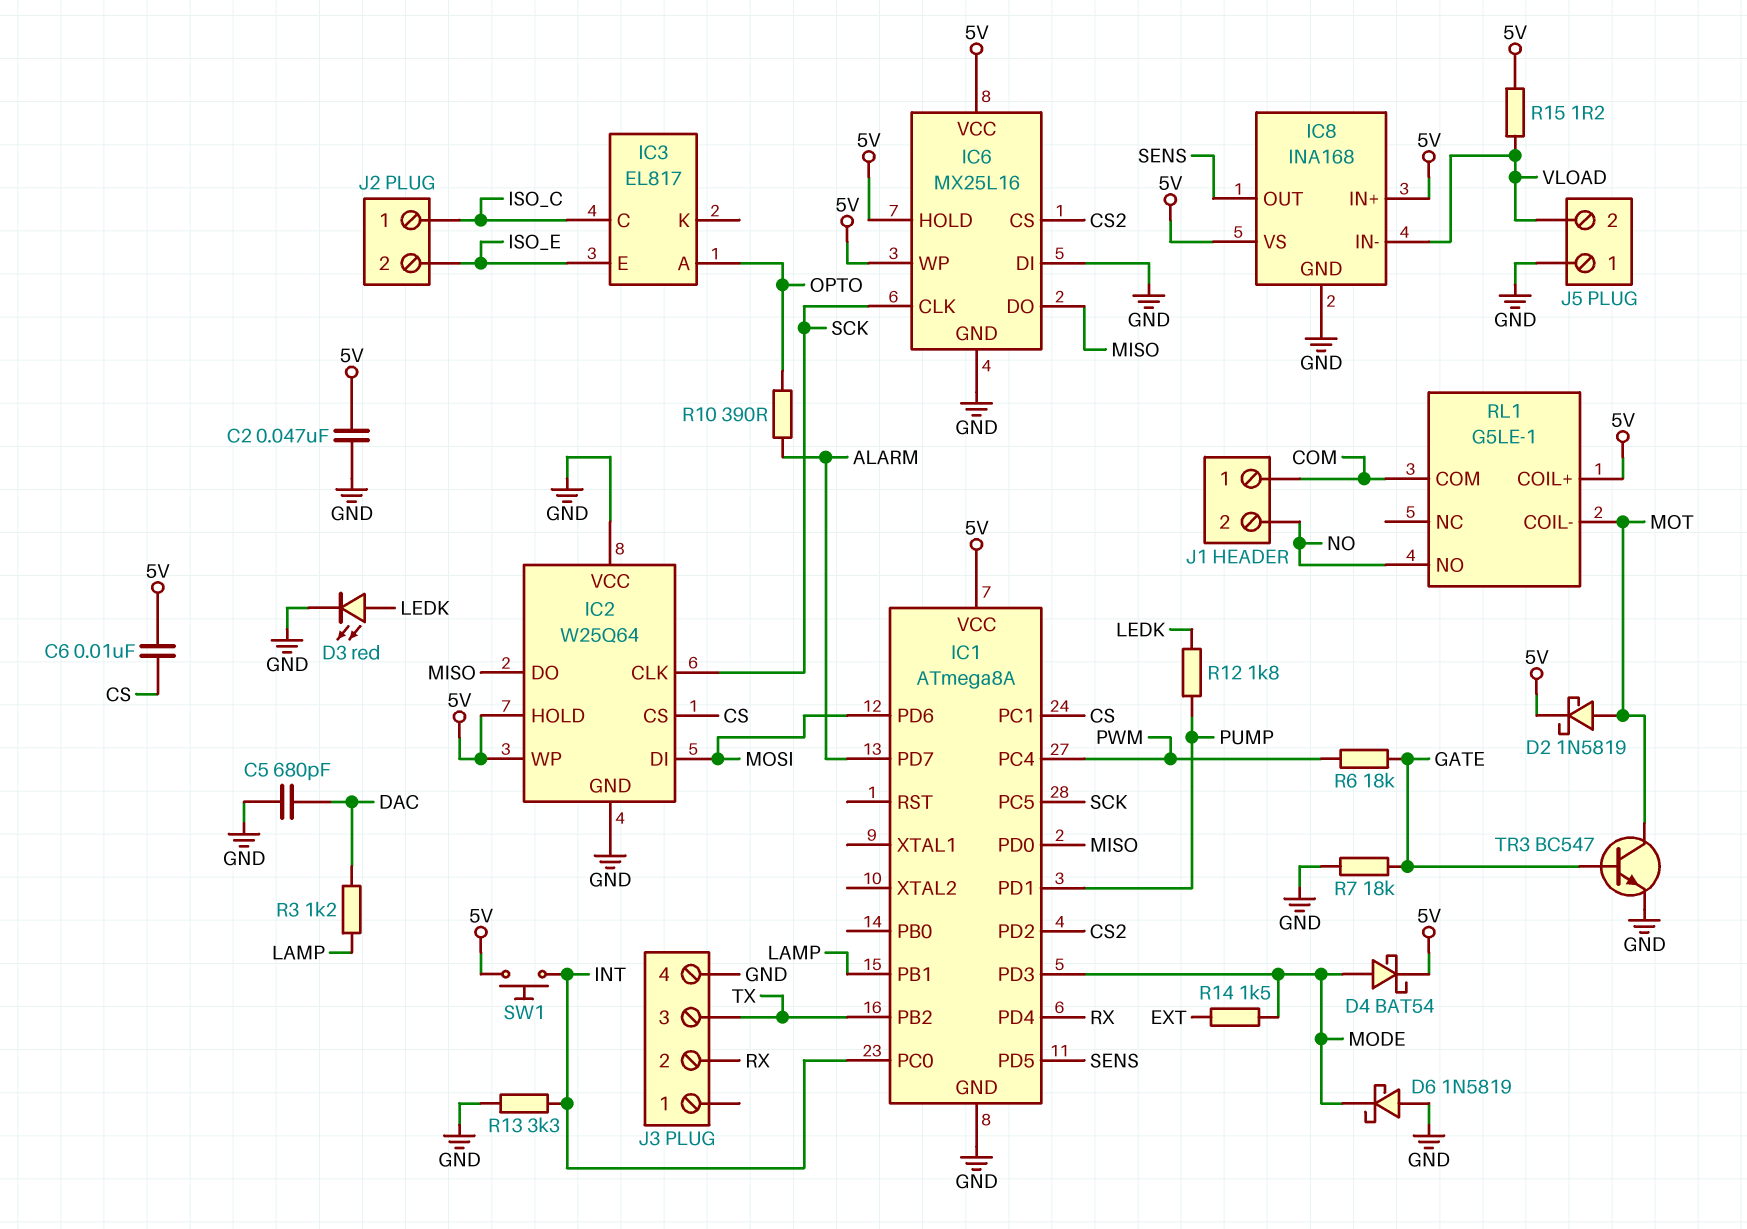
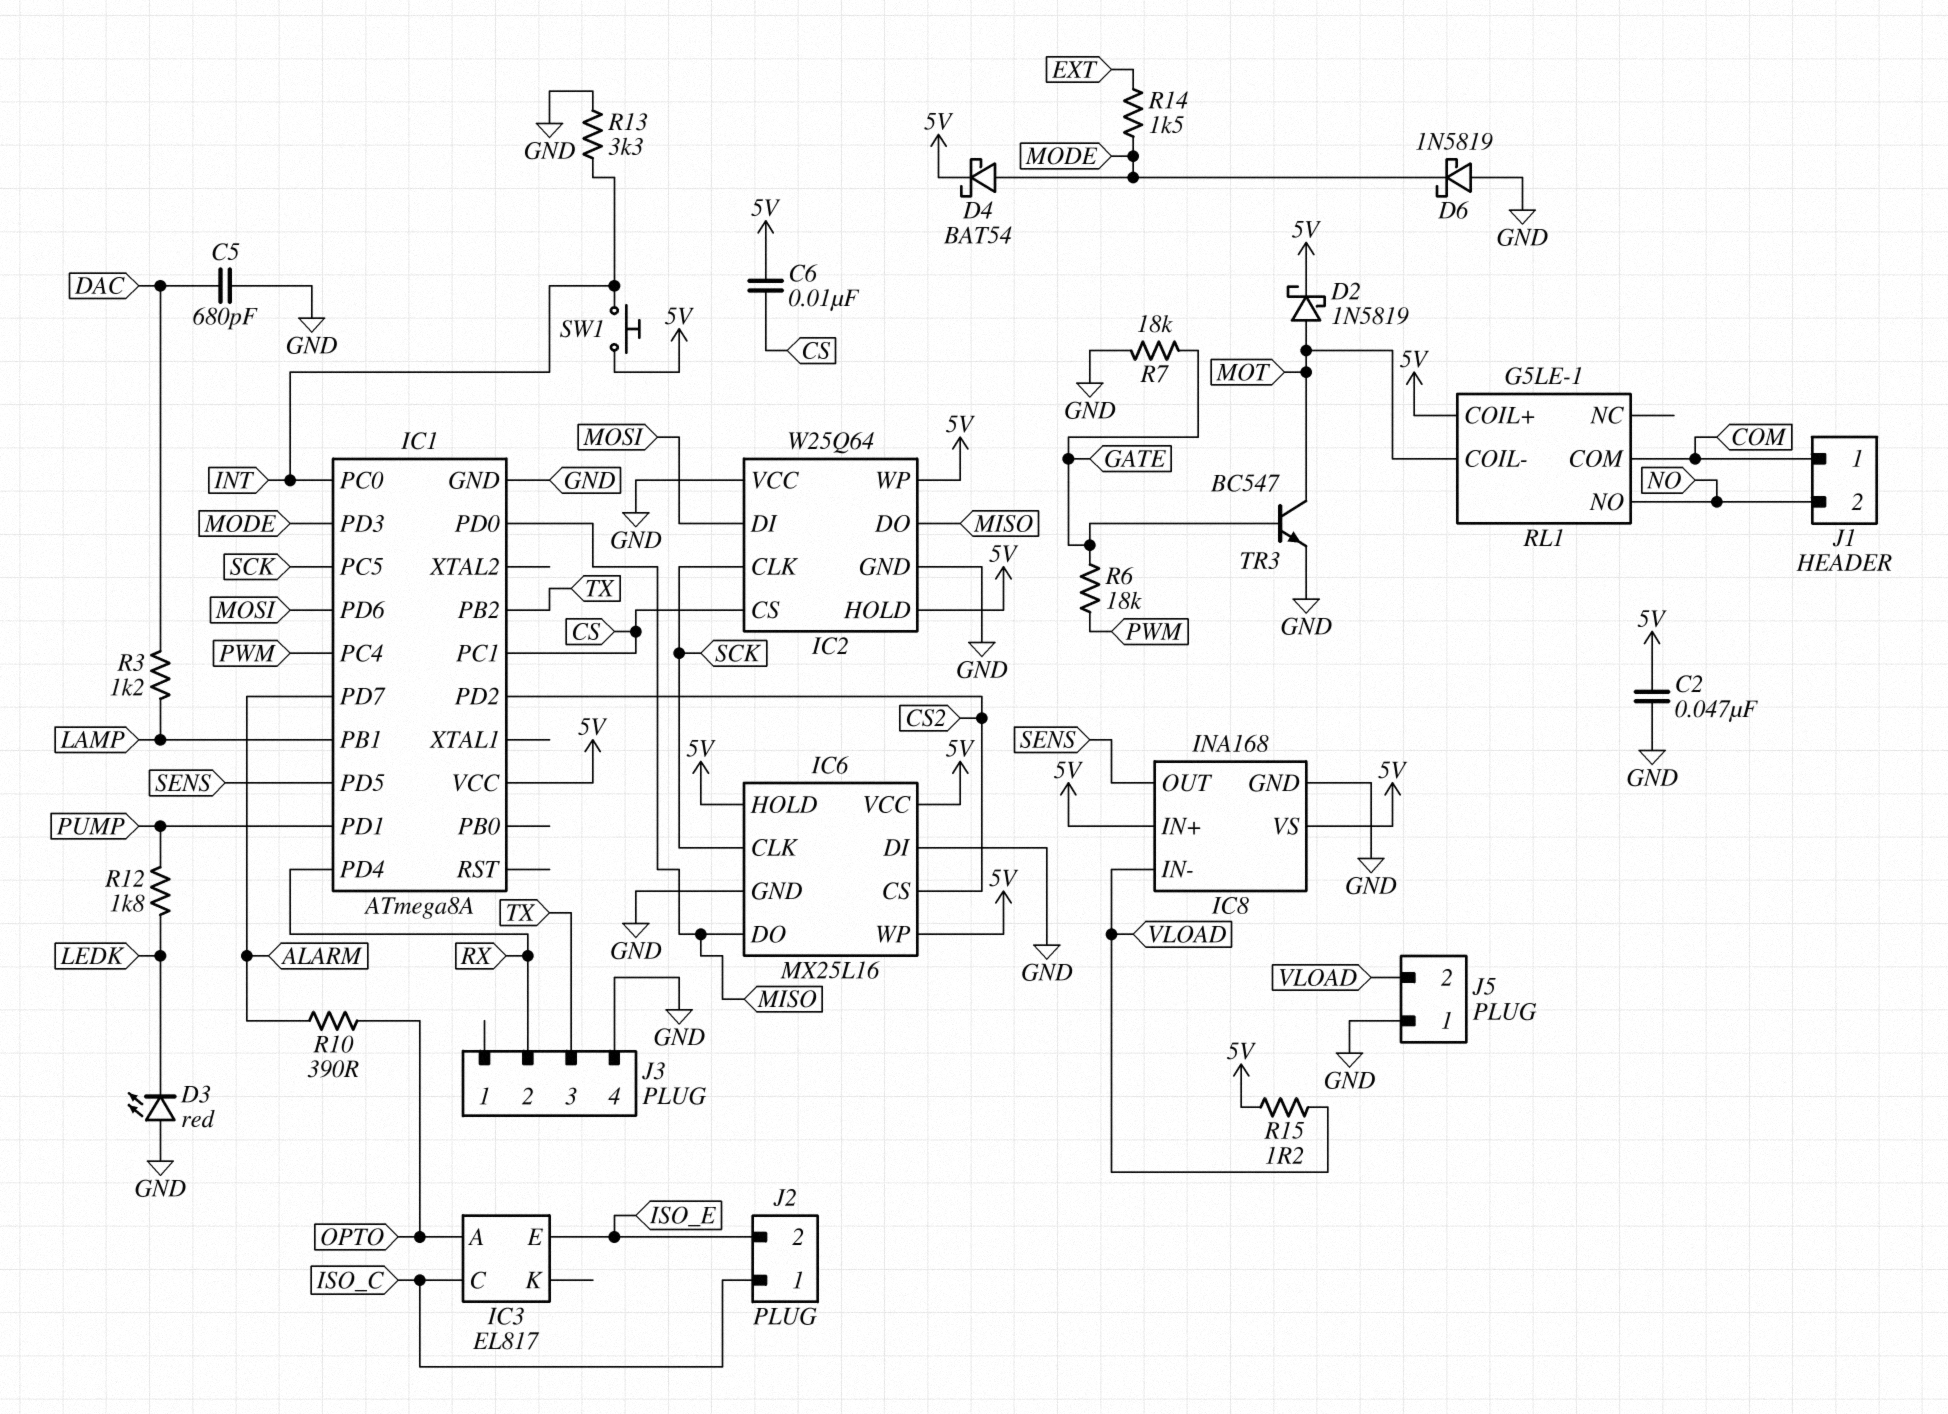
D3: LED red (A LEDK, K GND) -> LED red (A GND, K LEDK)

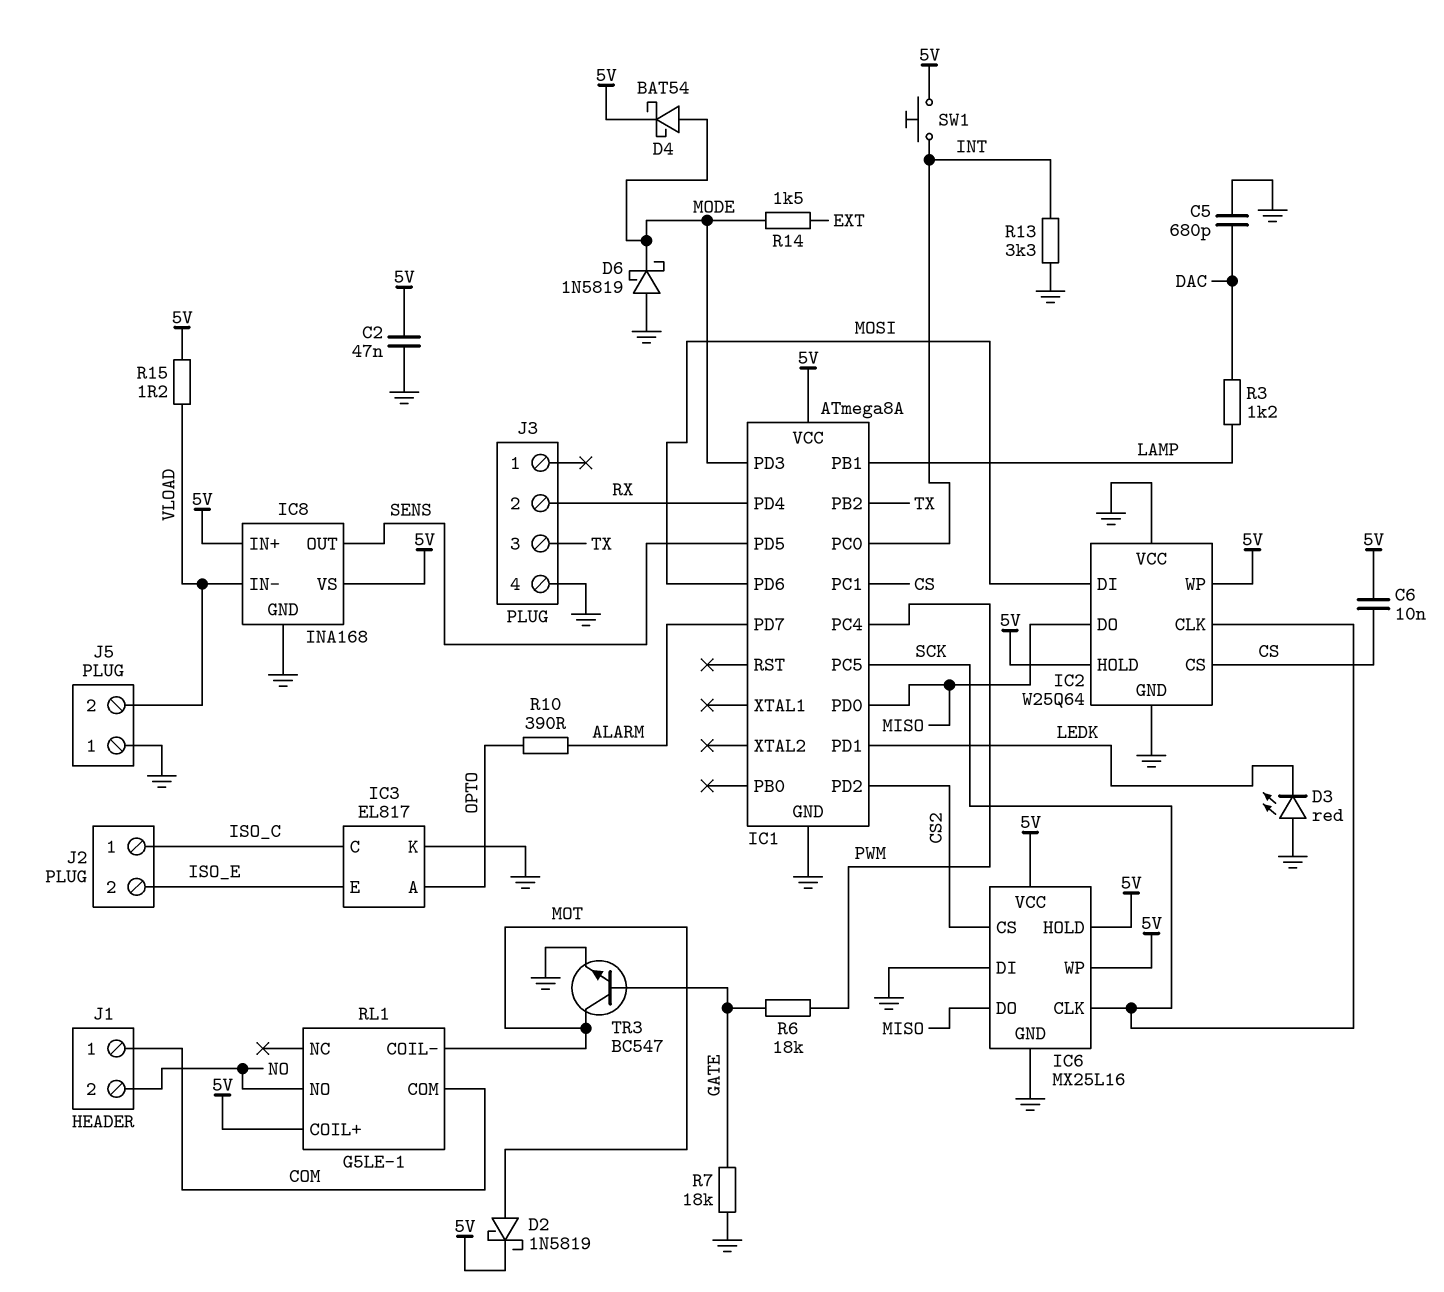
IC1 pin PD1: PUMP -> LEDK
IC3 pin K: none -> GND
R12: 1.8k (LEDK, PUMP) -> none

